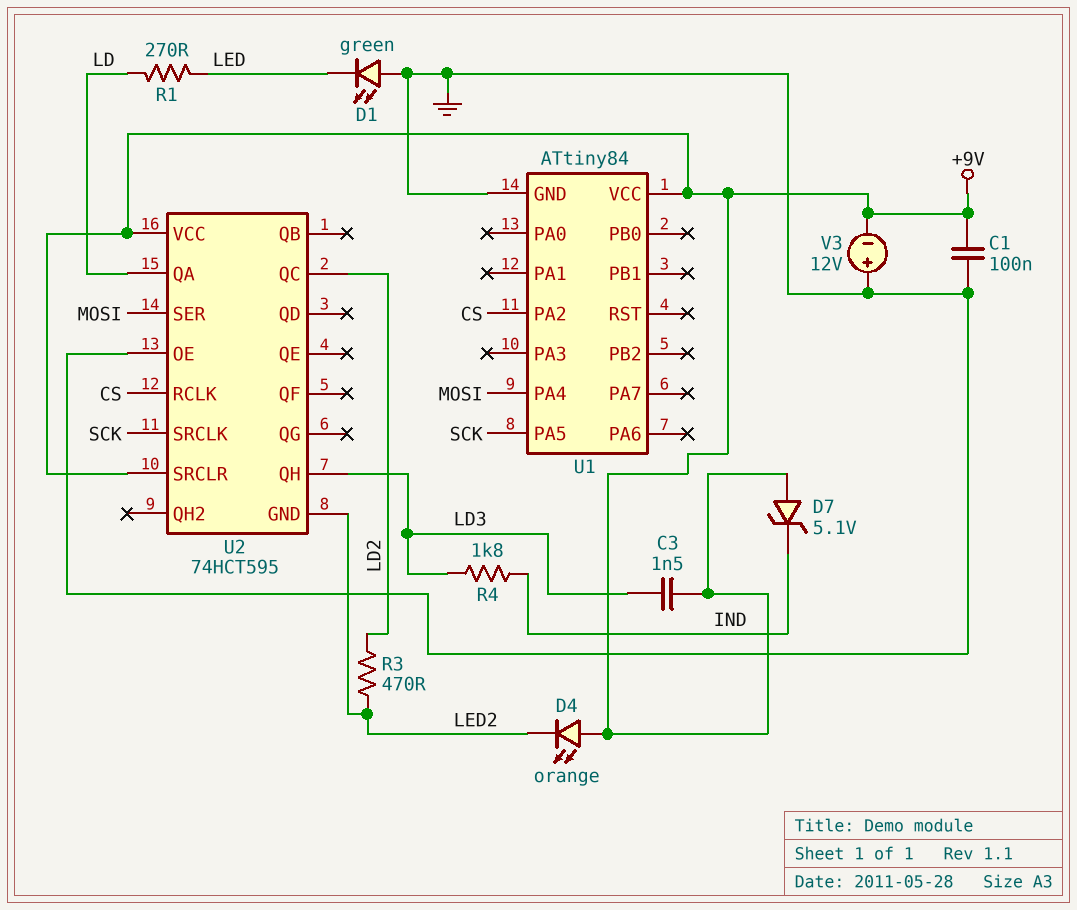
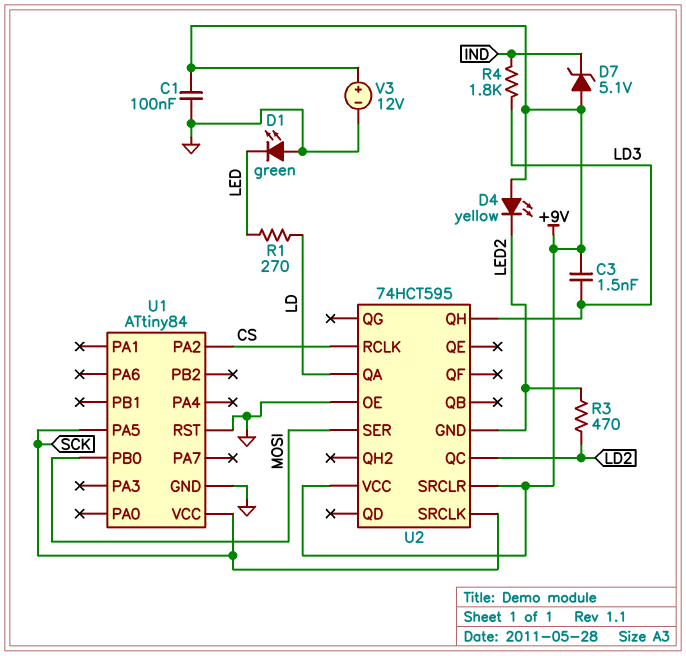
D4: LED orange (A +9V, K LED2) -> LED yellow (A +9V, K LED2)
U1 pin PA4: MOSI -> none
U1 pin PB0: none -> MOSI
U1 pin RST: none -> GND
U1 pin VCC: +9V -> SCK
V3: 12V (plus GND, minus +9V) -> 12V (plus +9V, minus GND)

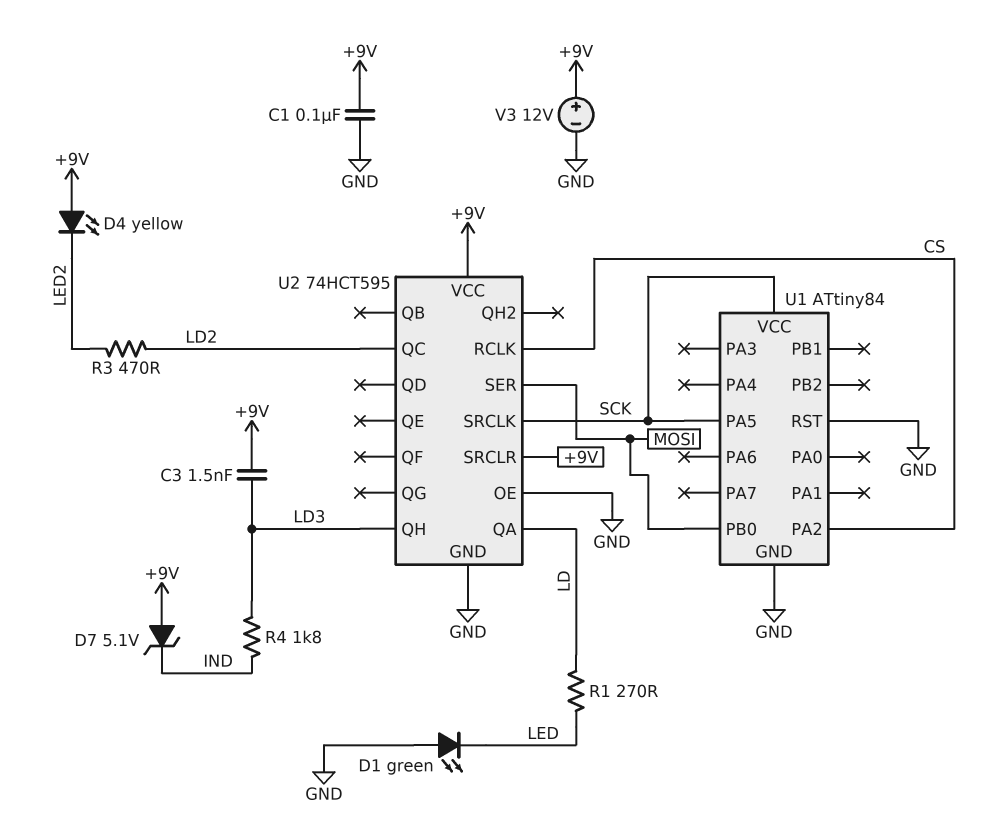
U2 pin GND: LED2 -> GND

